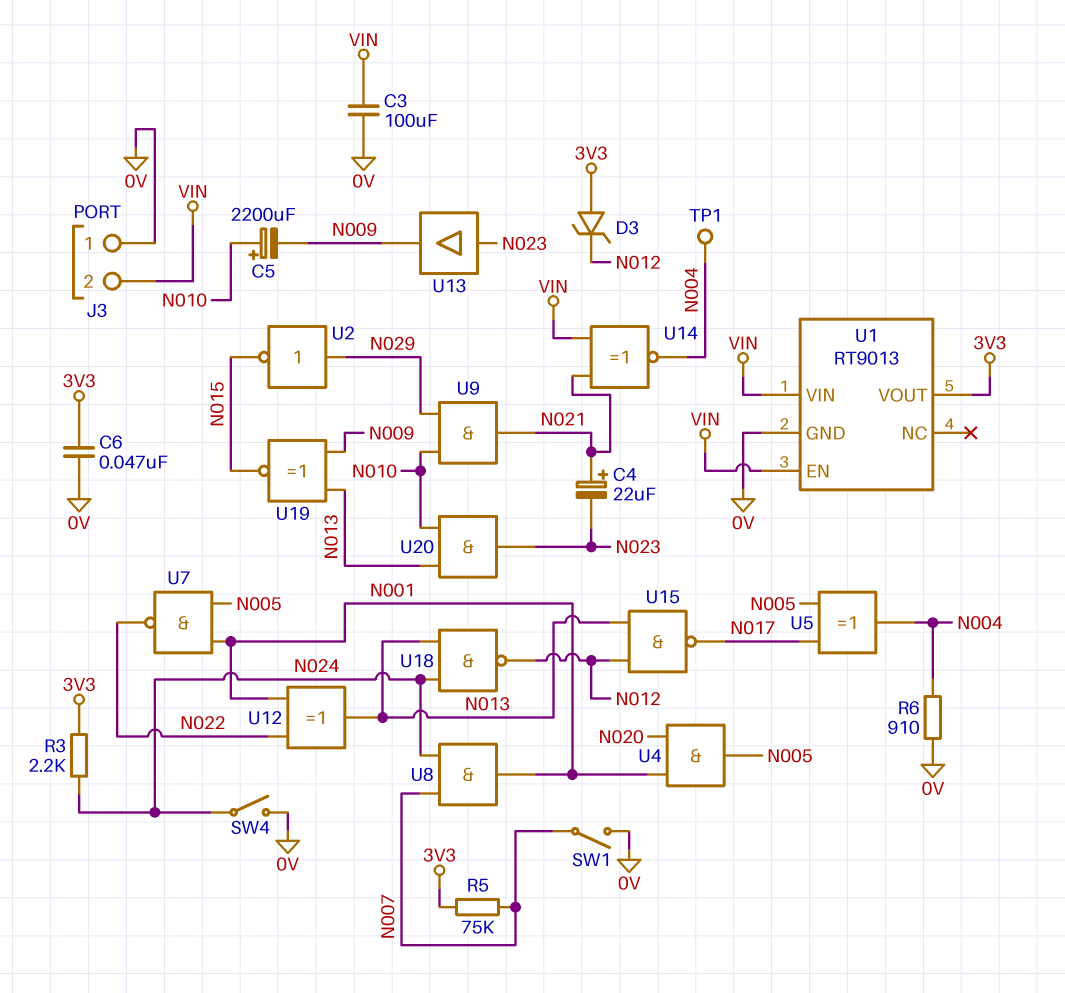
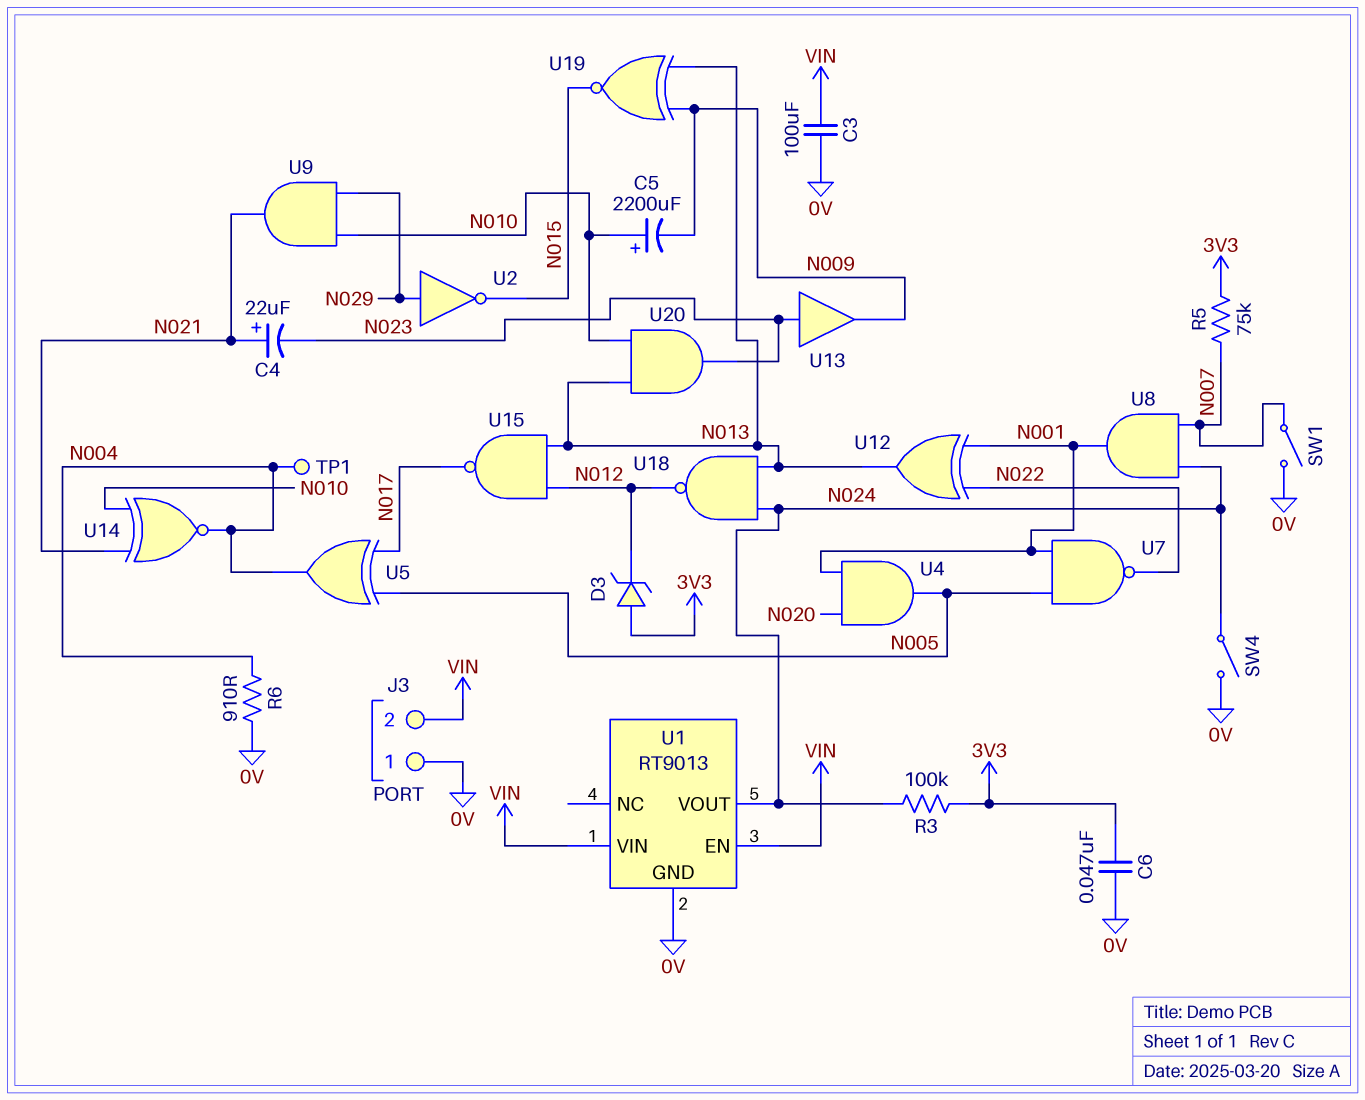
R3: 2.2k (3V3, N024) -> 100k (3V3, N024)
U1 pin VOUT: 3V3 -> N024
U14: XNOR (in N021, in VIN, out N004) -> XNOR (in N010, in N021, out N004)

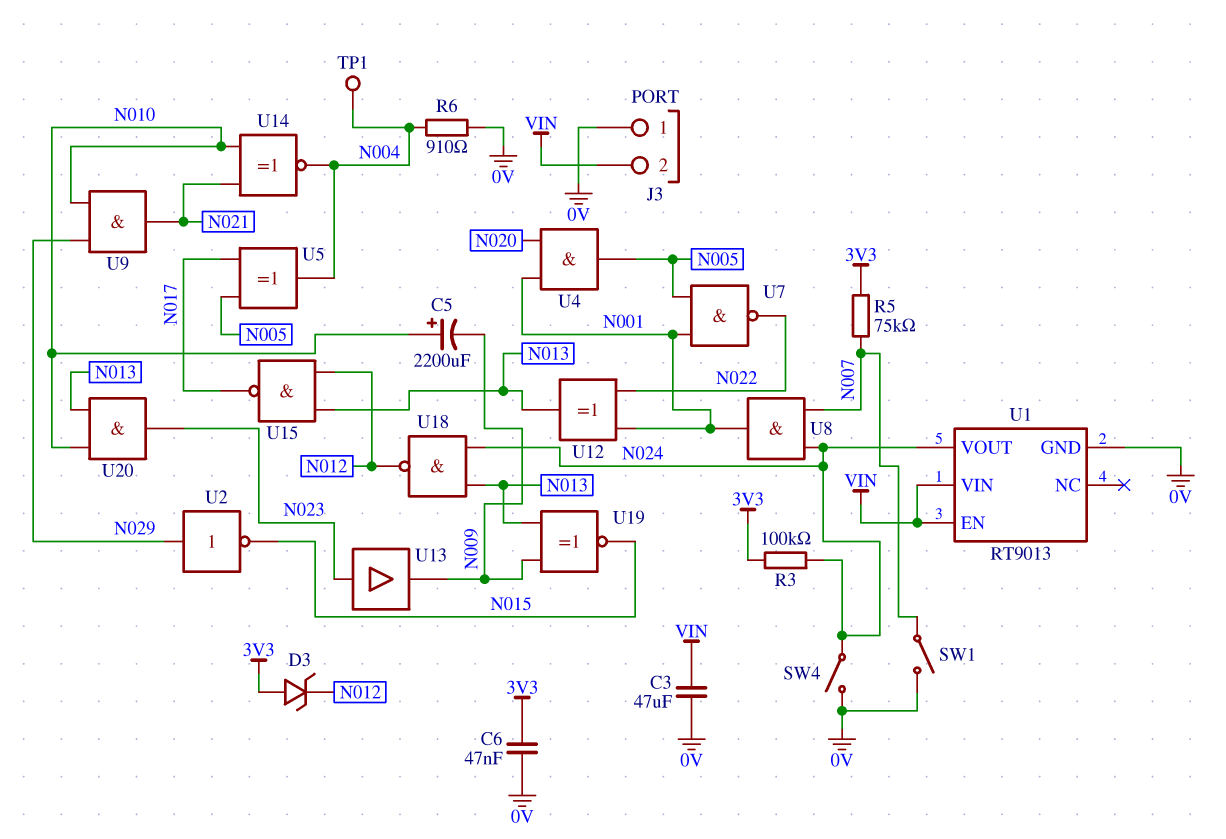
C3: 100uF (0V, VIN) -> 47uF (0V, VIN)
C4: 22uF (plus N021, minus N023) -> none

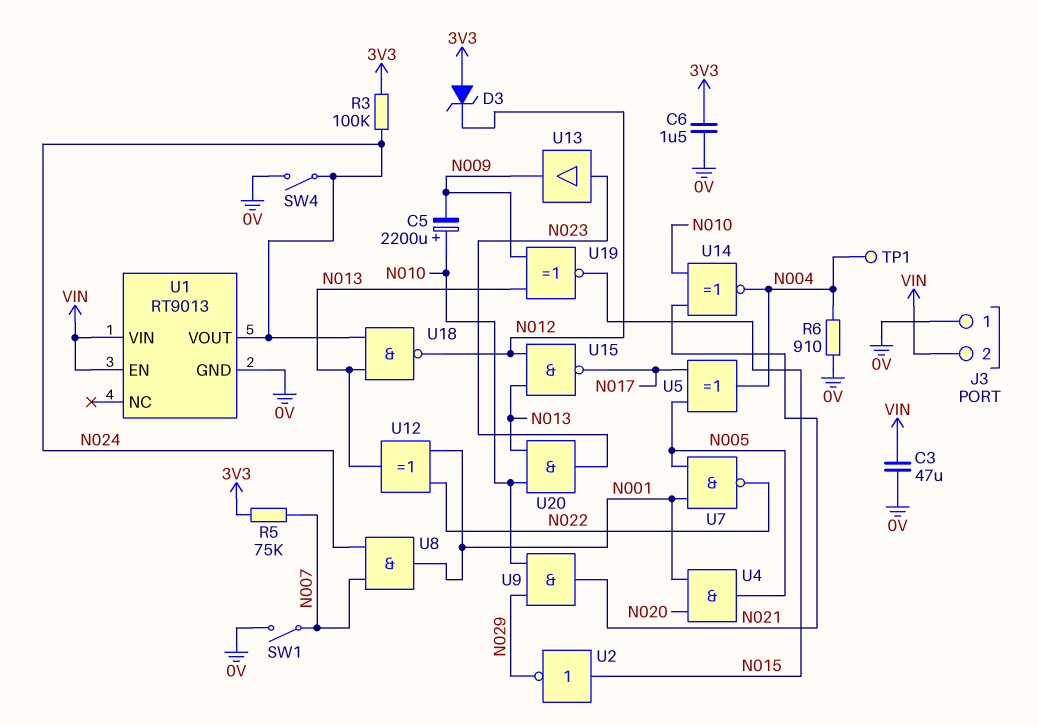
C6: 47nF (0V, 3V3) -> 1.5uF (0V, 3V3)
U2: NOT (in N029, out N015) -> NOT (in N015, out N029)

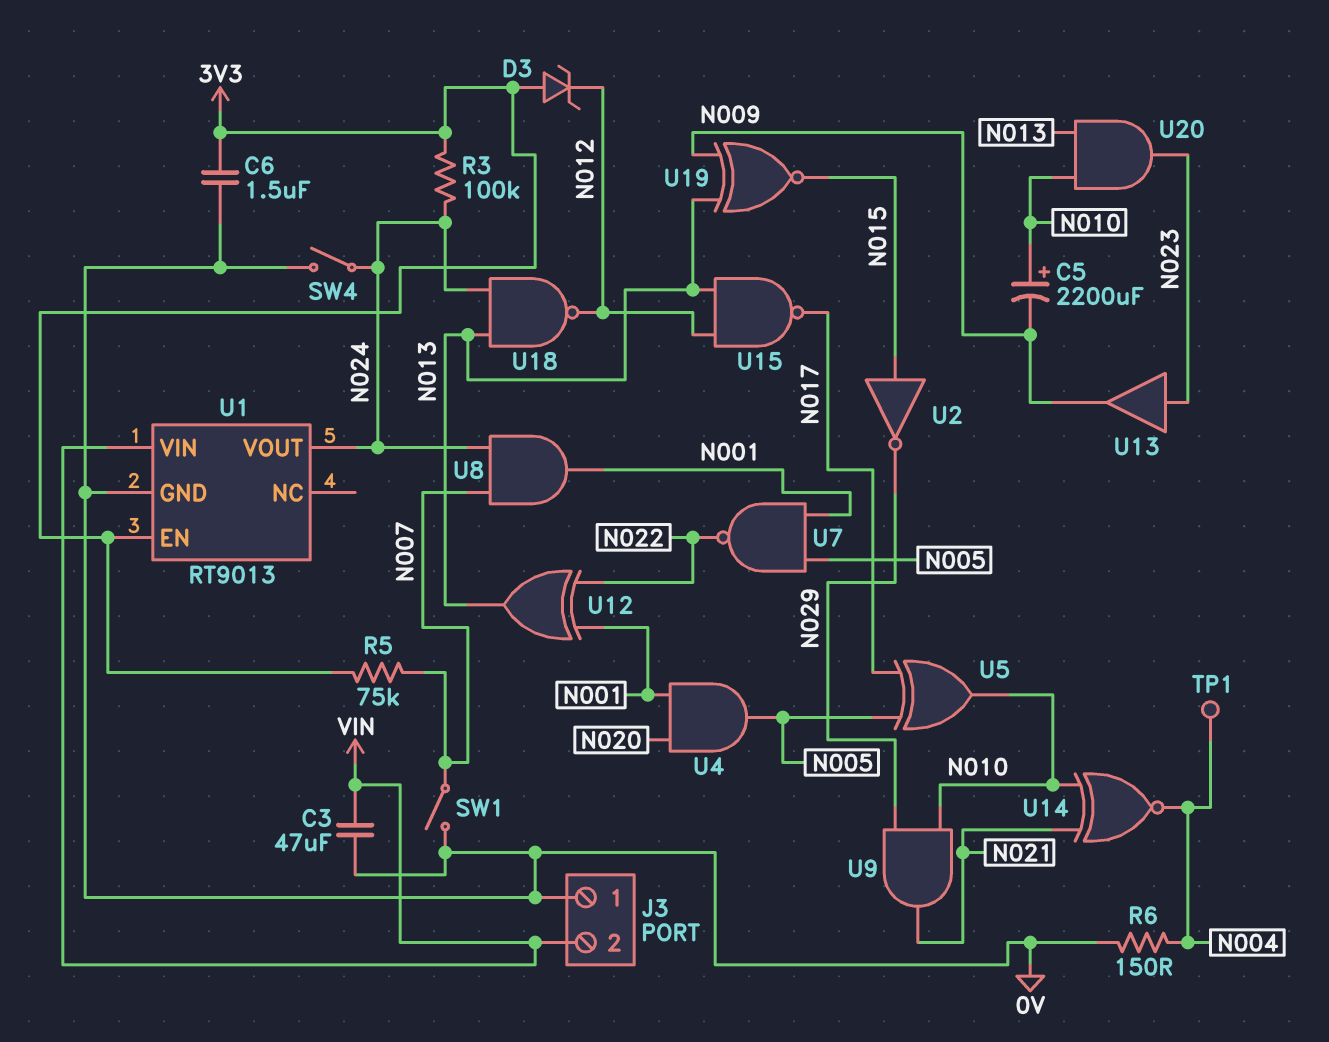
R6: 910 (0V, N004) -> 150 (0V, N004)
U1 pin EN: VIN -> 3V3
U5: XOR (in N005, in N017, out N004) -> XOR (in N005, in N017, out N010)

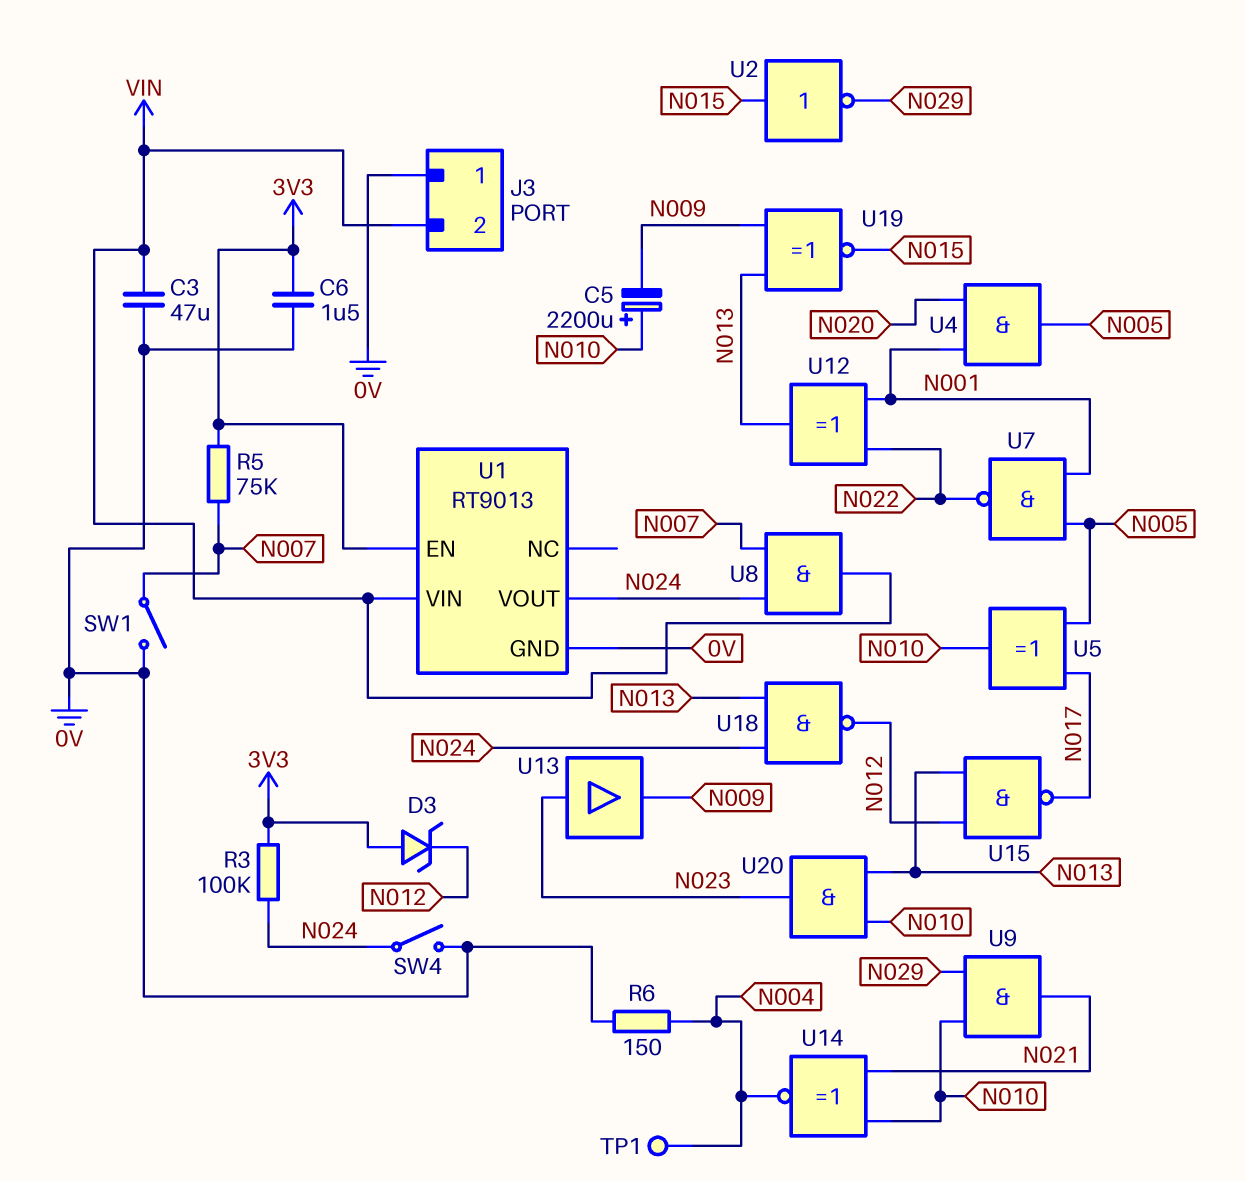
U8: AND (in N007, in N024, out N001) -> AND (in N007, in N024, out VIN)

